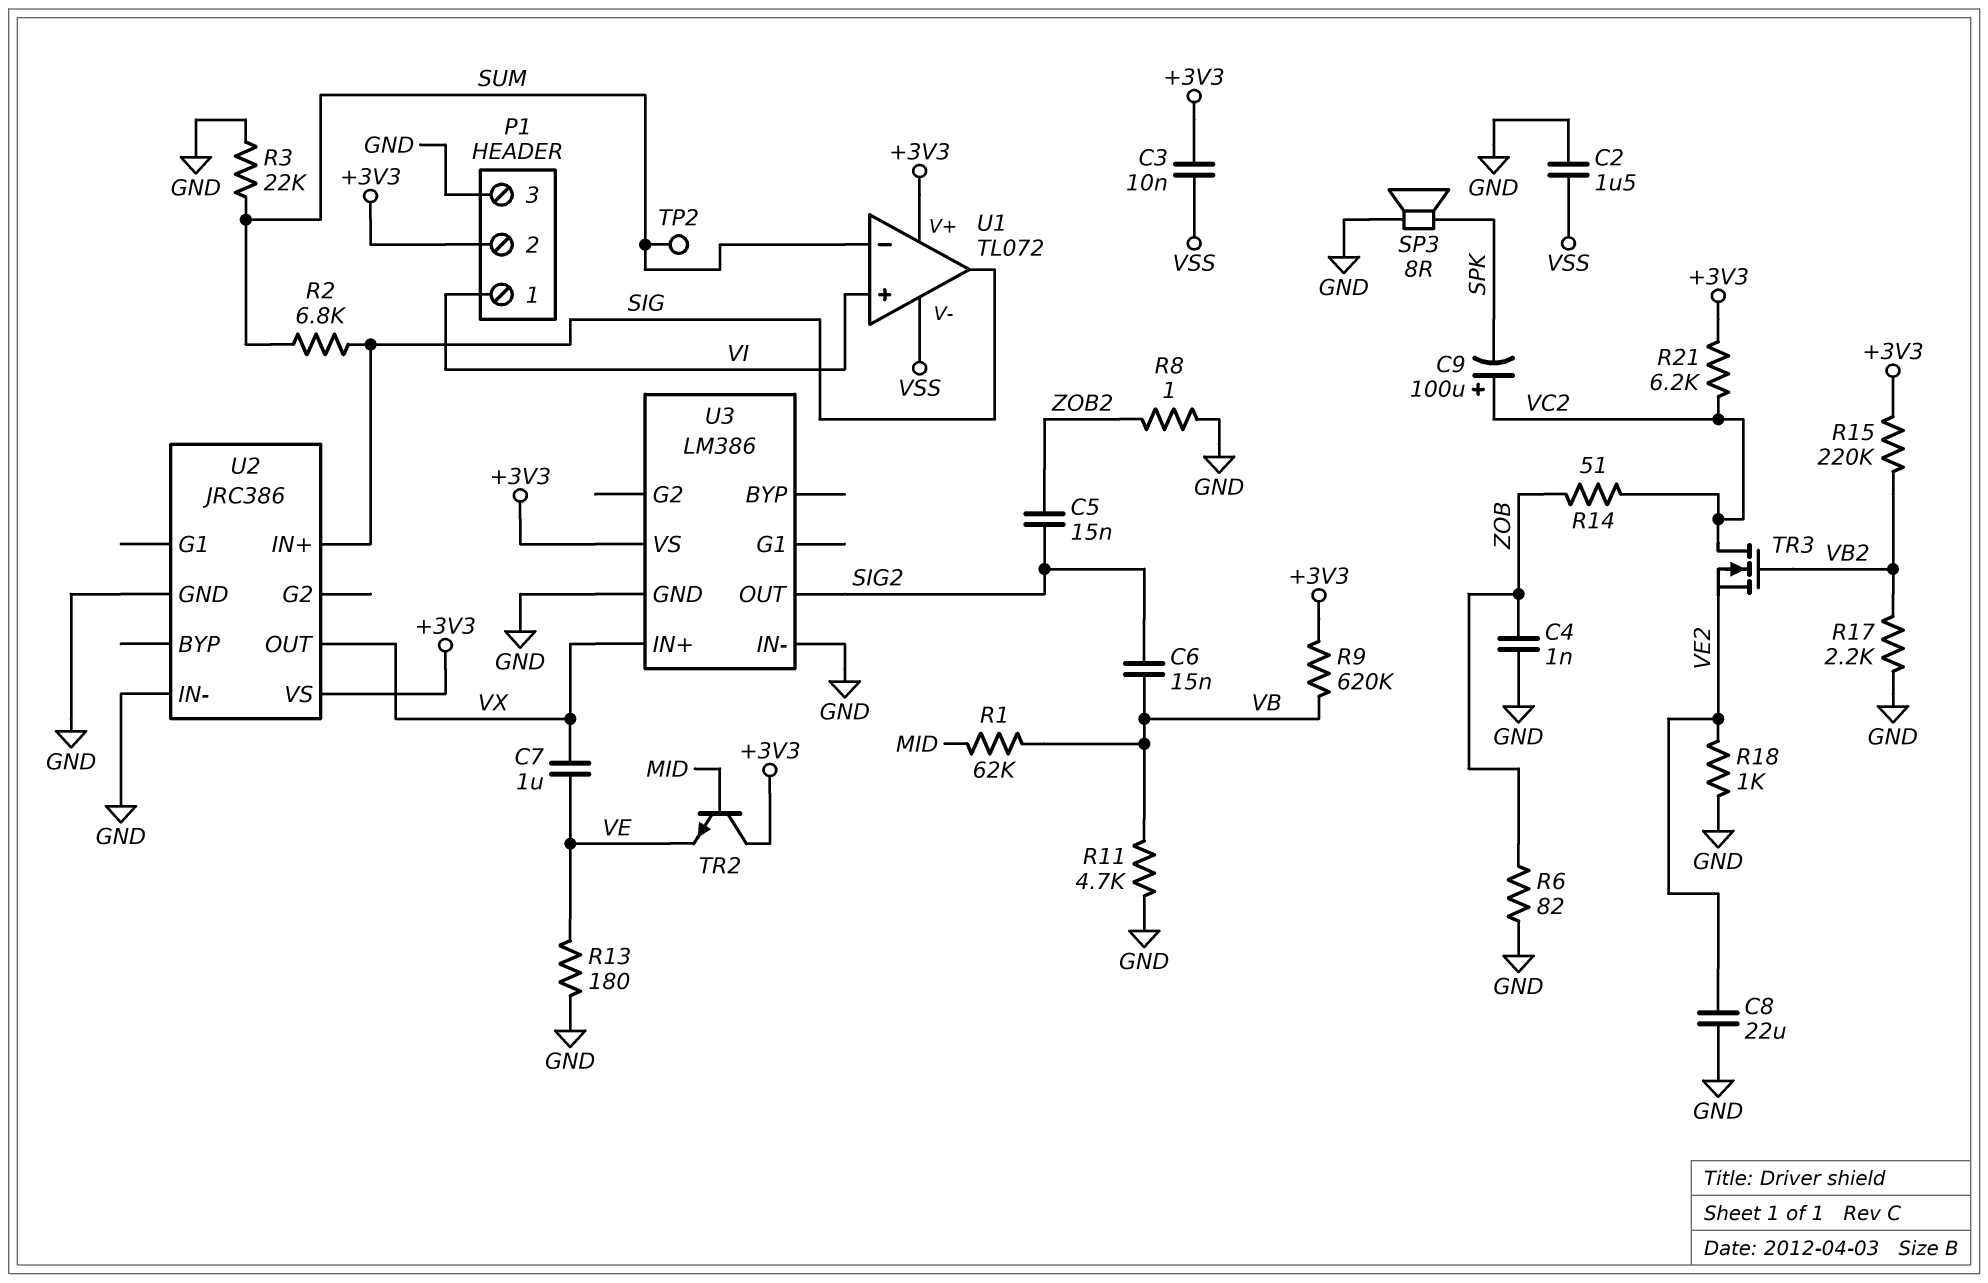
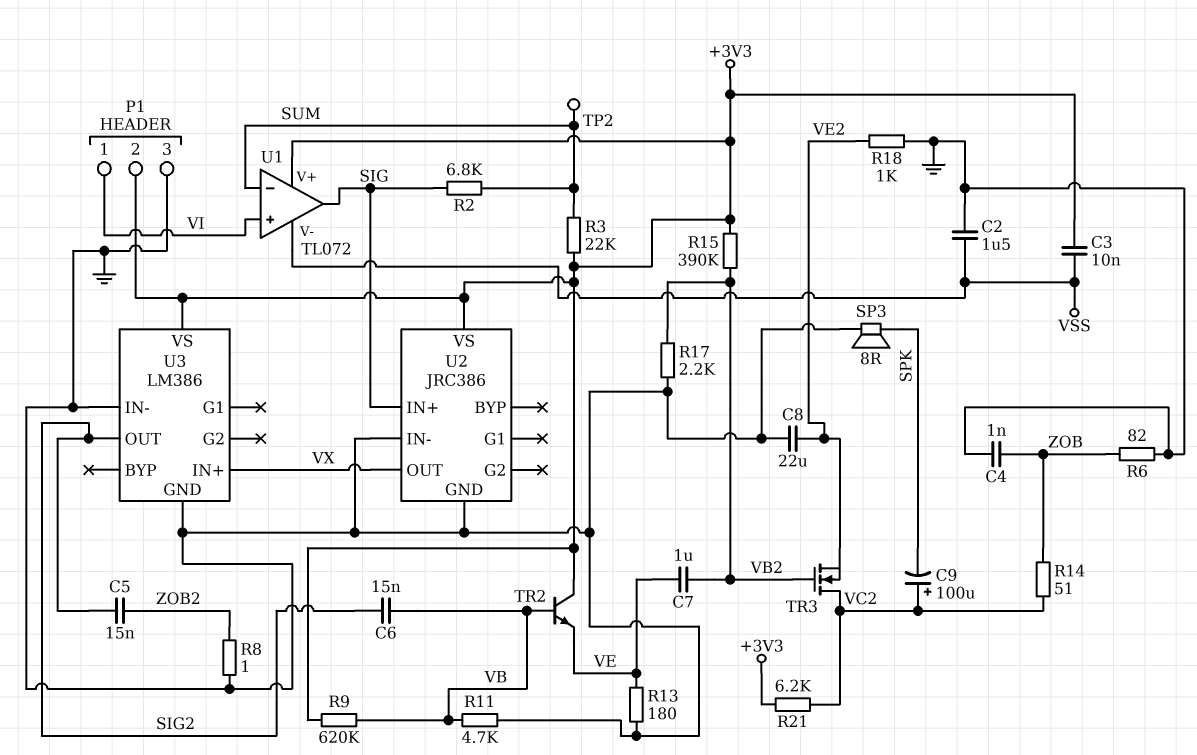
C7: 1uF (VE, VX) -> 1uF (VB2, VE)
R1: 62k (MID, VB) -> none
R3: 22k (GND, SUM) -> 22k (+3V3, SUM)
R15: 220k (+3V3, VB2) -> 390k (+3V3, VB2)
TR2: NPN (B MID, C +3V3, E VE) -> NPN (B VB, C +3V3, E VE)

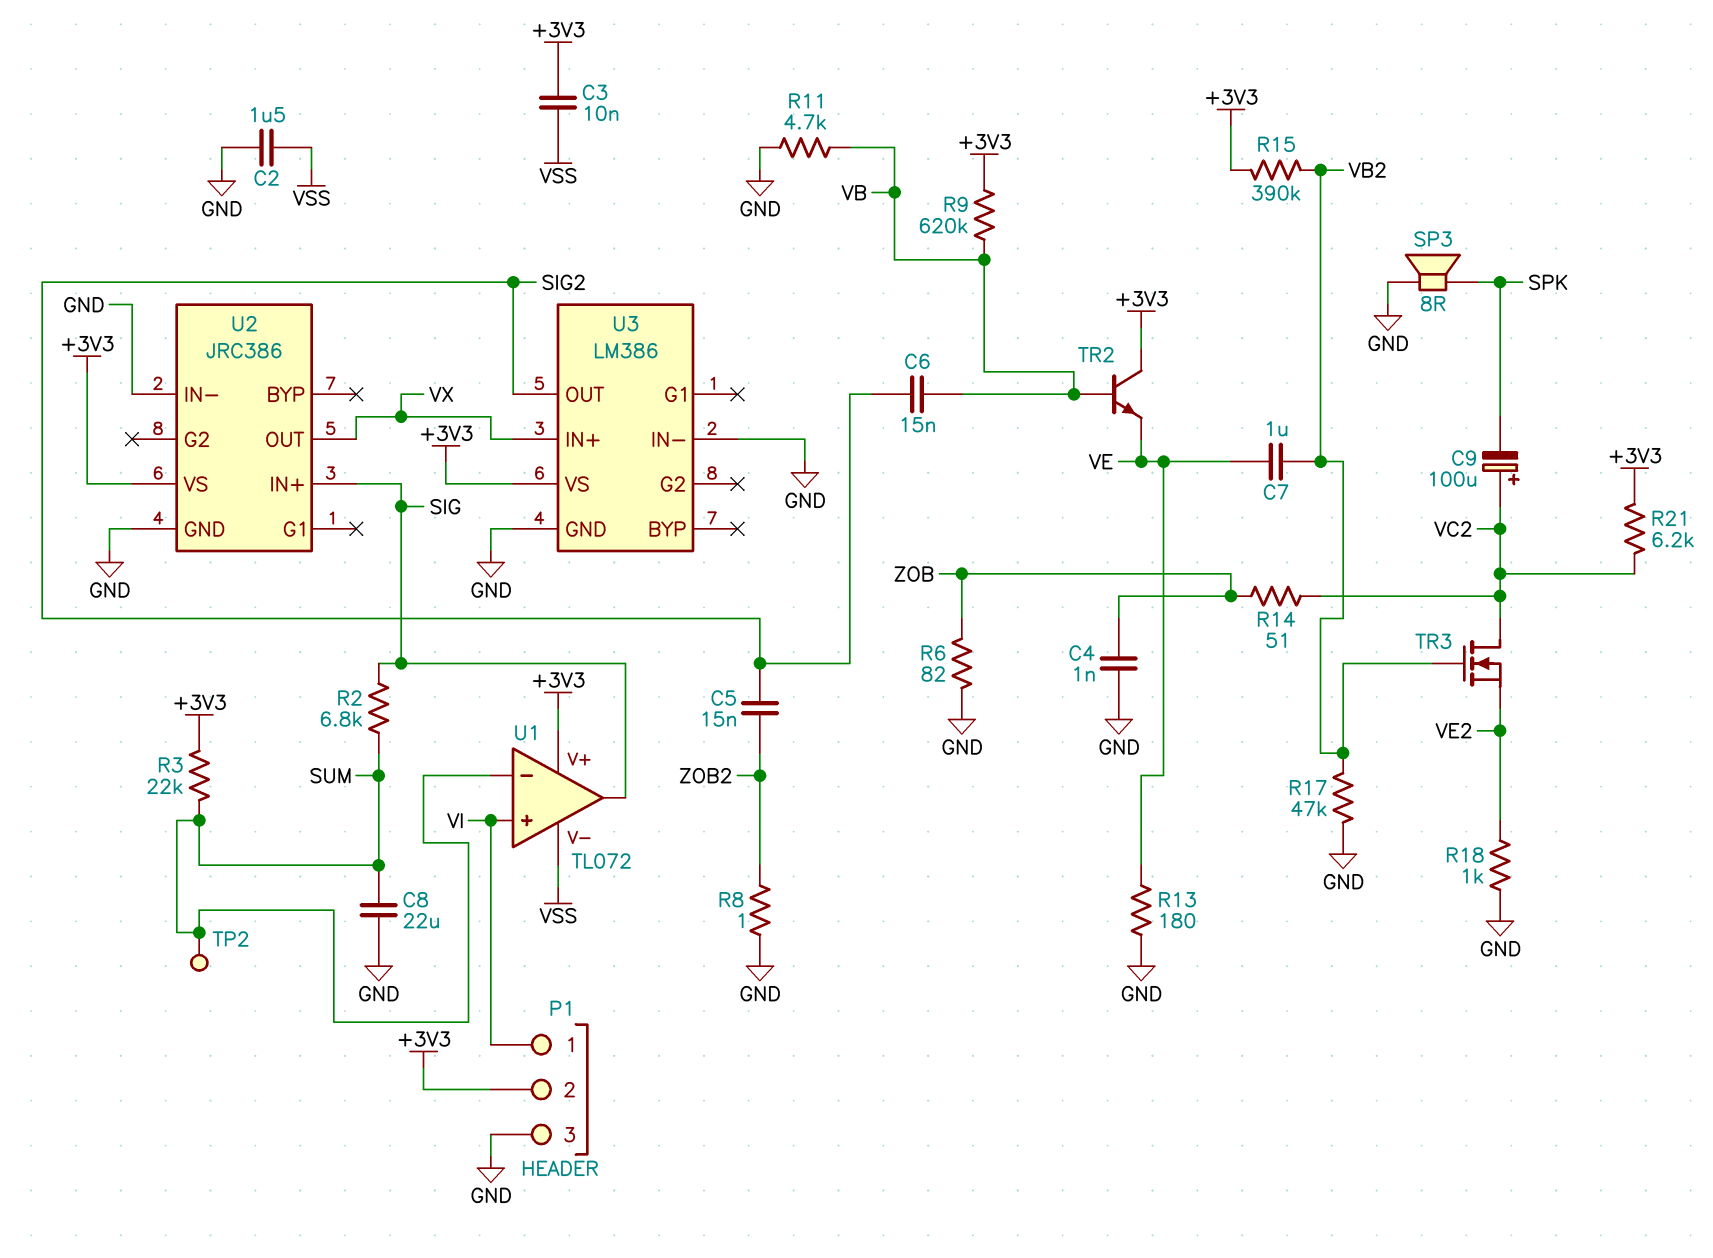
C8: 22uF (GND, VE2) -> 22uF (GND, SUM)
R17: 2.2k (GND, VB2) -> 47k (GND, VB2)

